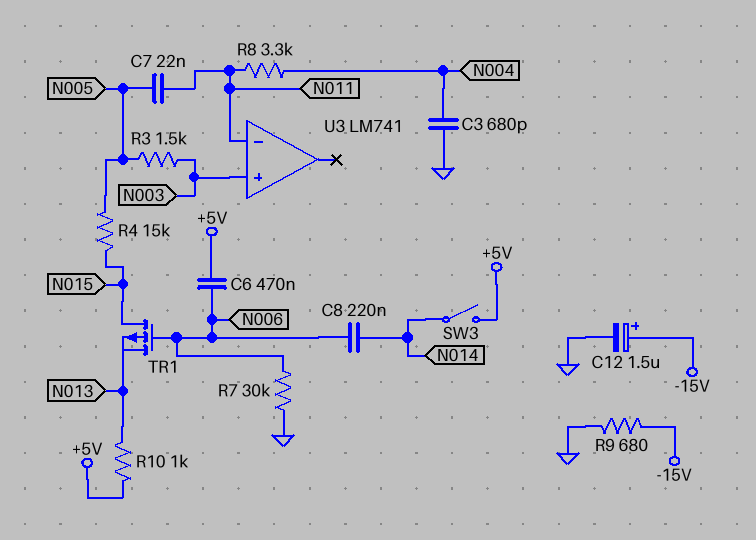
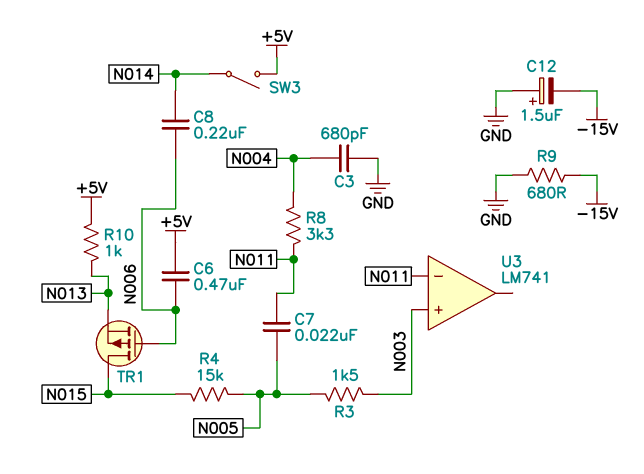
C12: 1.5uF (plus -15V, minus GND) -> 1.5uF (plus GND, minus -15V)
R7: 30k (GND, N006) -> none

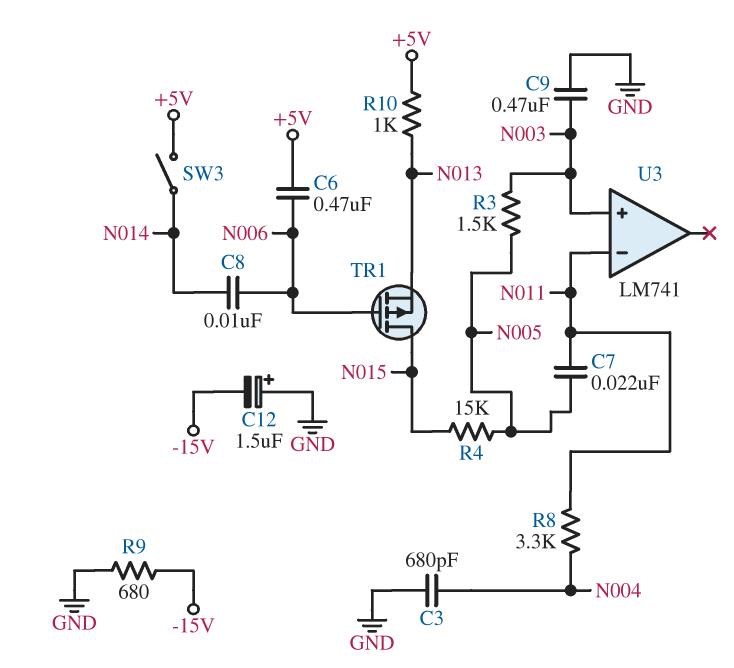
C8: 220nF (N006, N014) -> 10nF (N006, N014)
C9: none -> 470nF (GND, N003)

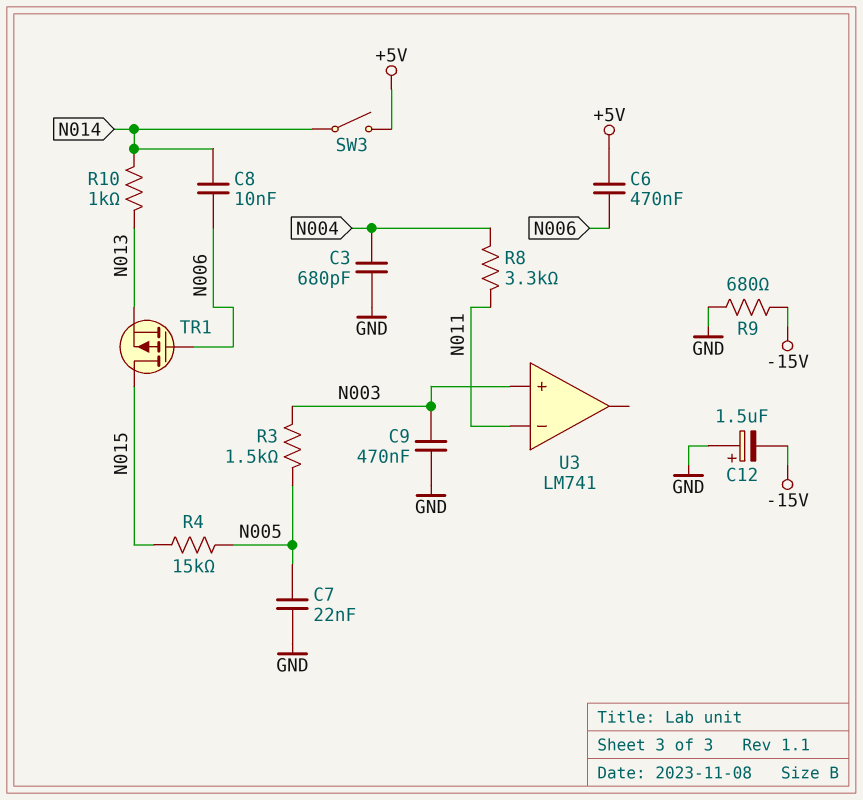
C7: 22nF (N005, N011) -> 22nF (GND, N005)
R10: 1k (+5V, N013) -> 1k (N013, N014)

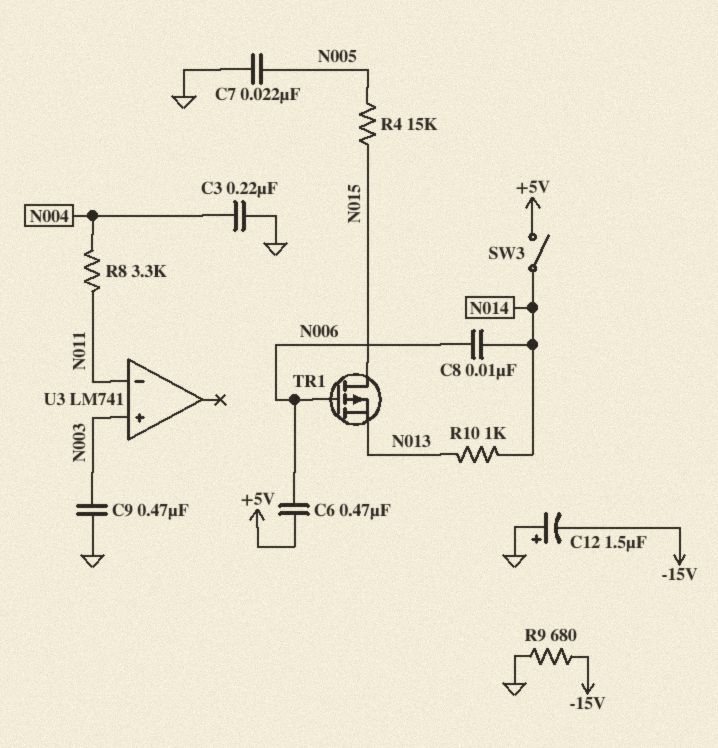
C3: 680pF (GND, N004) -> 220nF (GND, N004)
R3: 1.5k (N003, N005) -> none

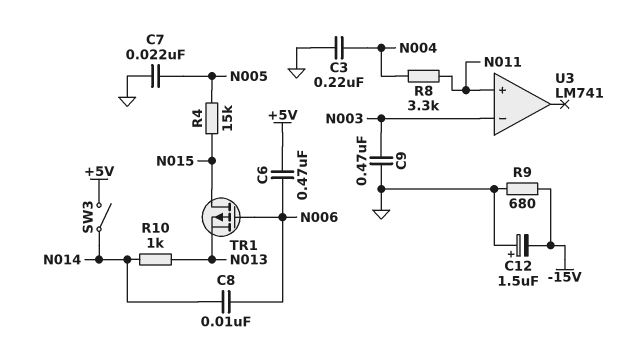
U3 pin in+: N003 -> N011
U3 pin in-: N011 -> N003

